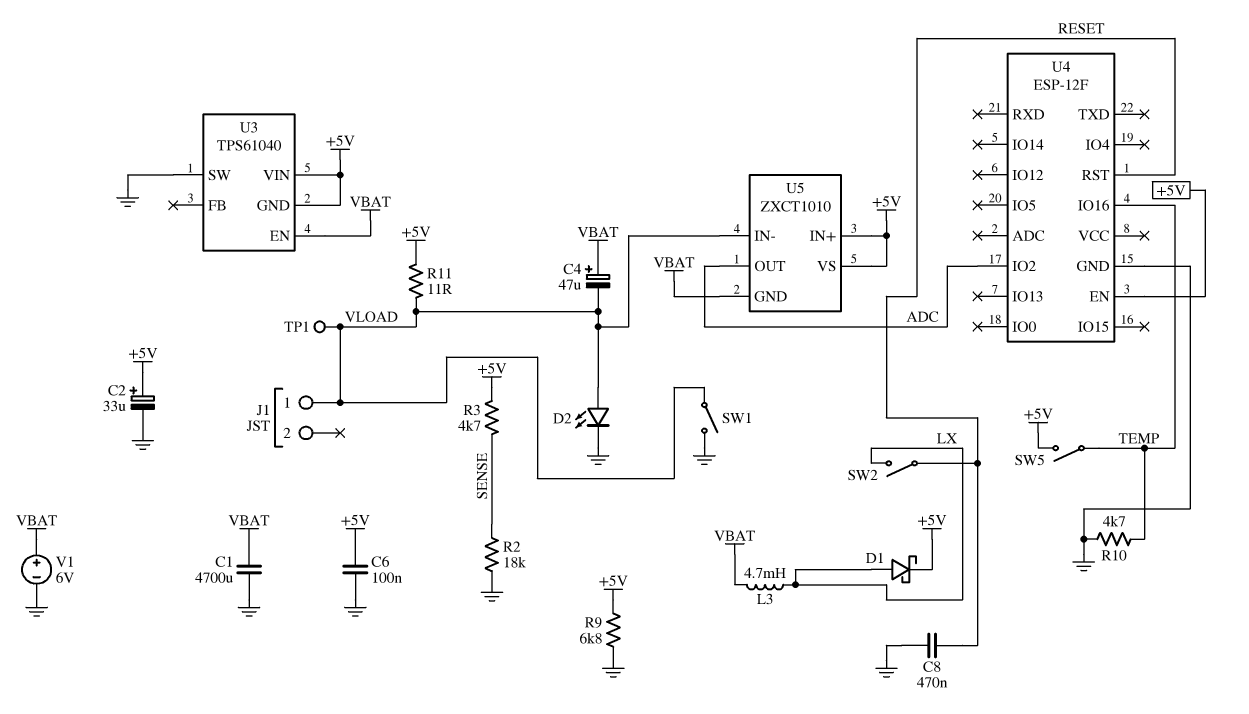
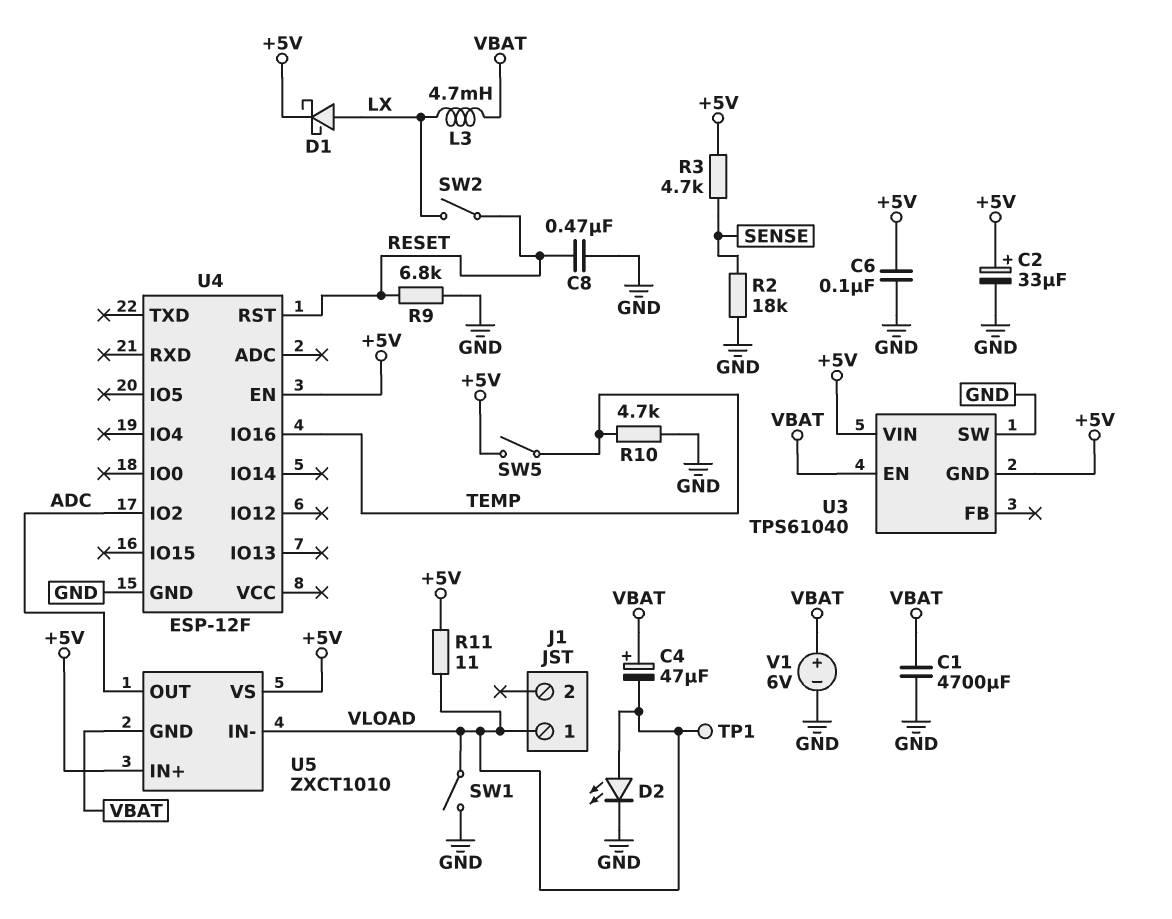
R9: 6.8k (+5V, GND) -> 6.8k (GND, RESET)

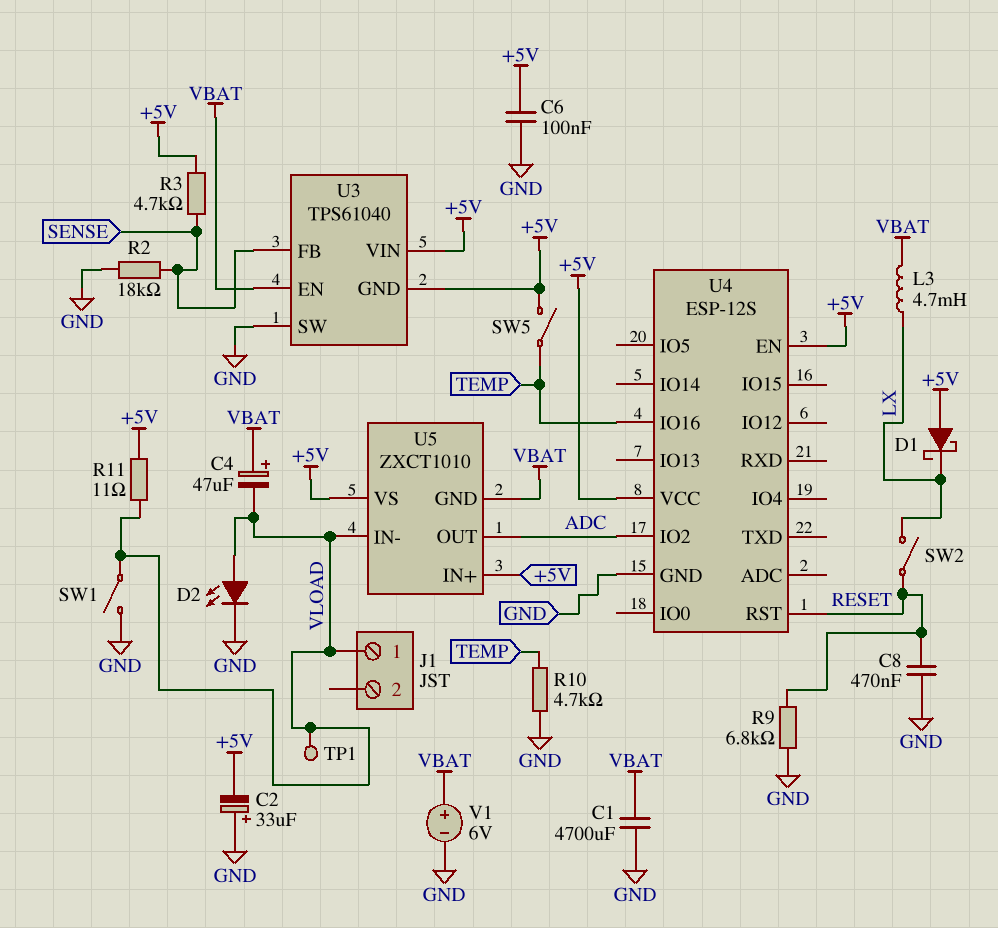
C2: 33uF (plus +5V, minus GND) -> 33uF (plus GND, minus +5V)
D1: schottky (A LX, K +5V) -> schottky (A +5V, K LX)
U3 pin FB: none -> SENSE
U4: ESP-12F -> ESP-12S
U4 pin VCC: none -> +5V

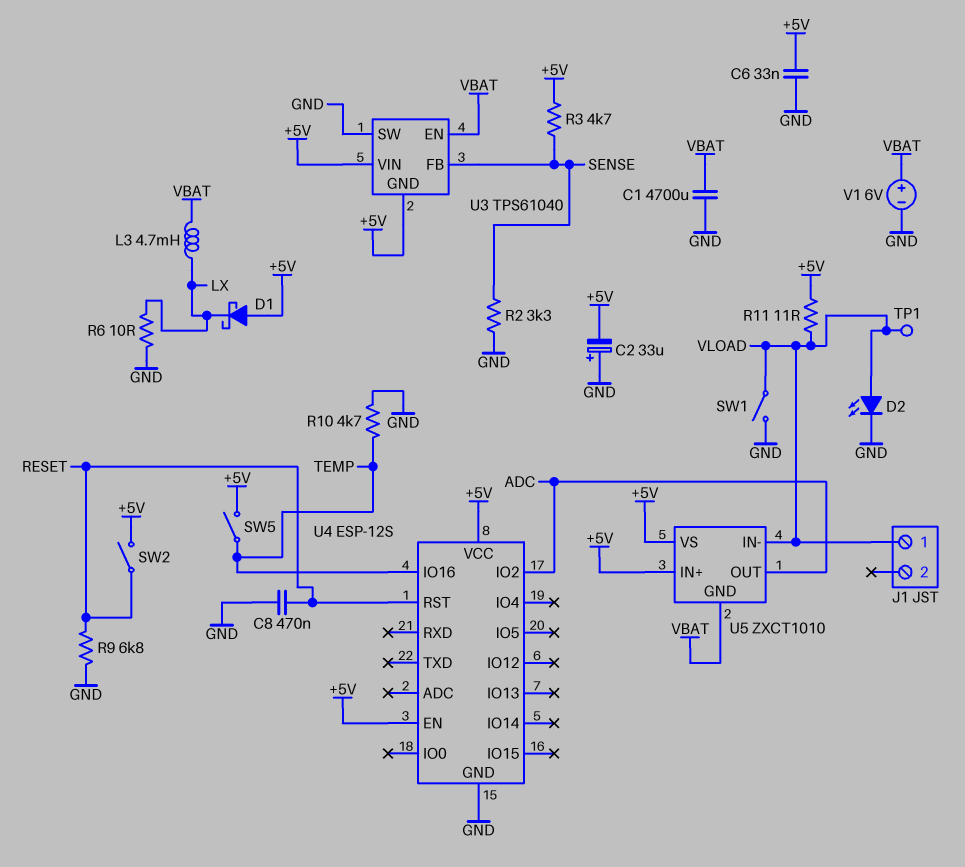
C4: 47uF (plus VBAT, minus VLOAD) -> none
C6: 100nF (+5V, GND) -> 33nF (+5V, GND)
R2: 18k (GND, SENSE) -> 3.3k (GND, SENSE)
R6: none -> 10 (GND, LX)
SW2: switch (LX, RESET) -> switch (+5V, RESET)

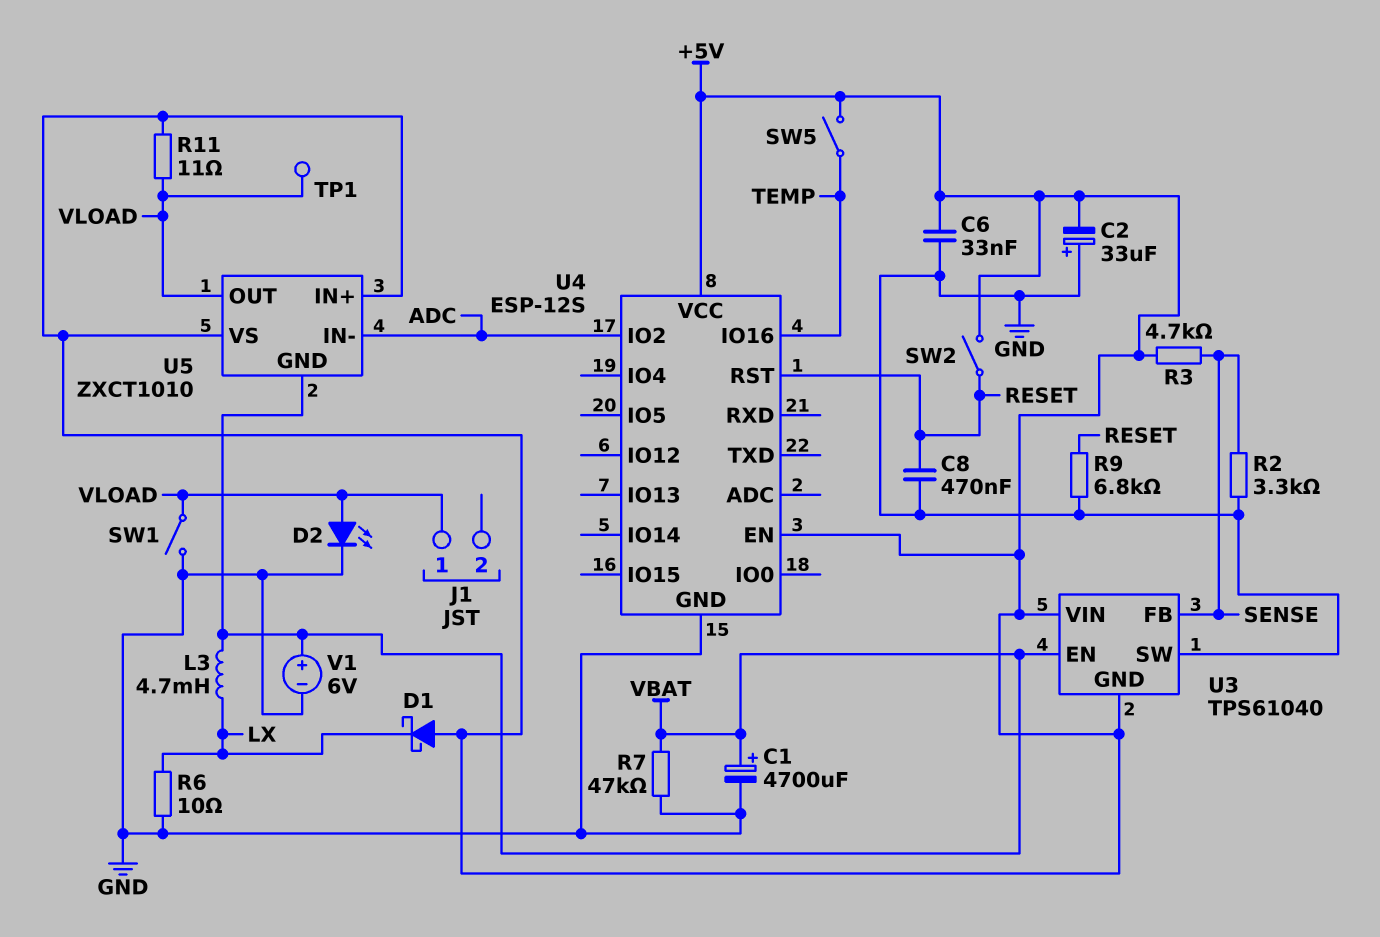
C1: 4700uF (GND, VBAT) -> 4700uF (plus VBAT, minus GND)
R7: none -> 47k (GND, VBAT)
R10: 4.7k (GND, TEMP) -> none
U5 pin IN-: VLOAD -> ADC
U5 pin OUT: ADC -> VLOAD

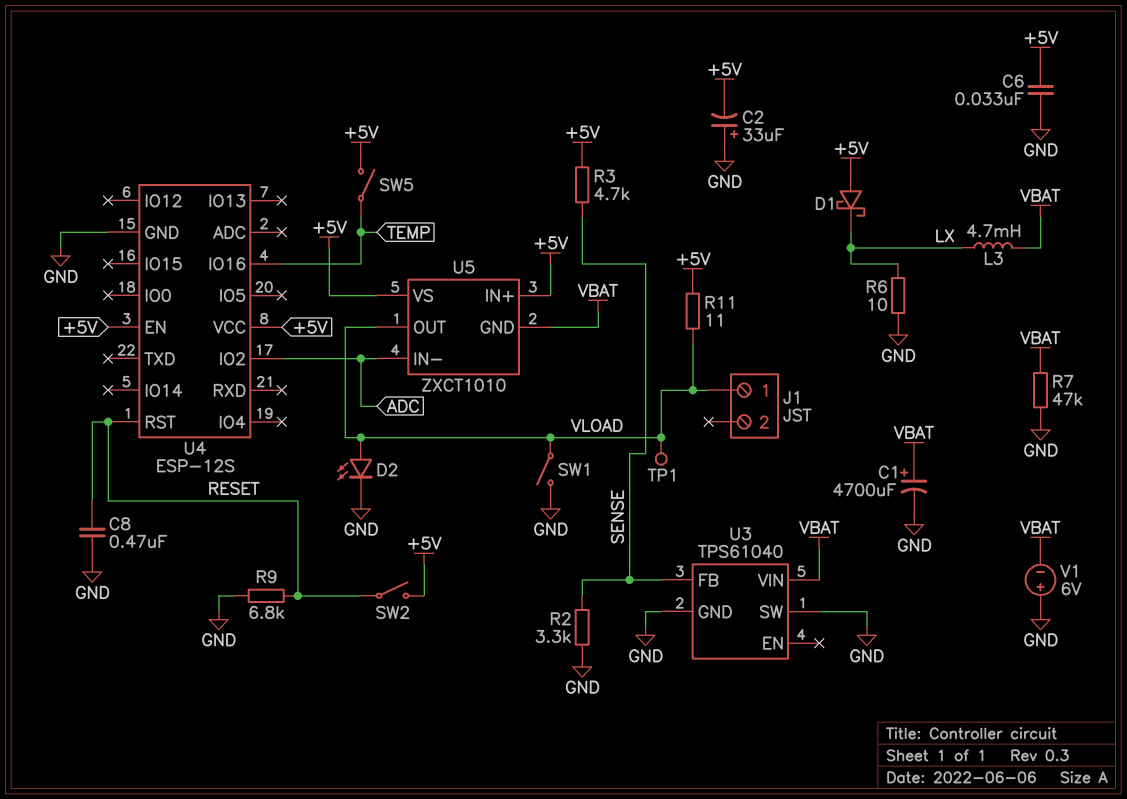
U3 pin EN: VBAT -> none
U3 pin GND: +5V -> GND
U3 pin VIN: +5V -> VBAT
V1: 6V (plus VBAT, minus GND) -> 6V (plus GND, minus VBAT)

